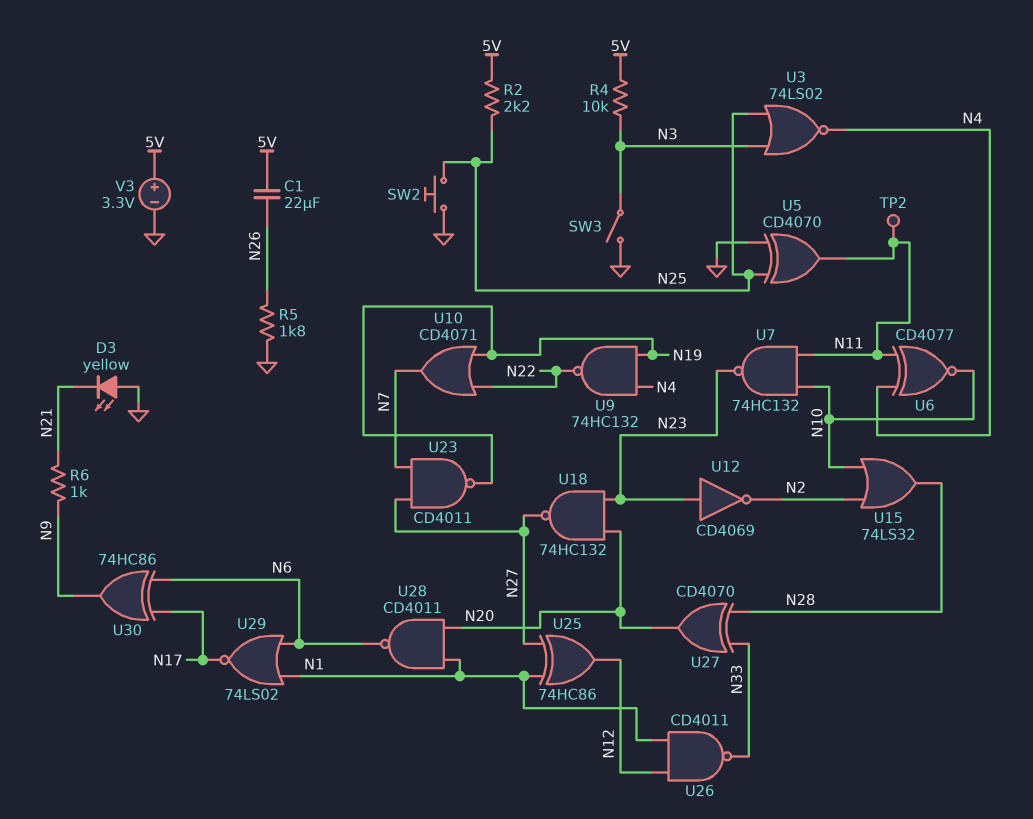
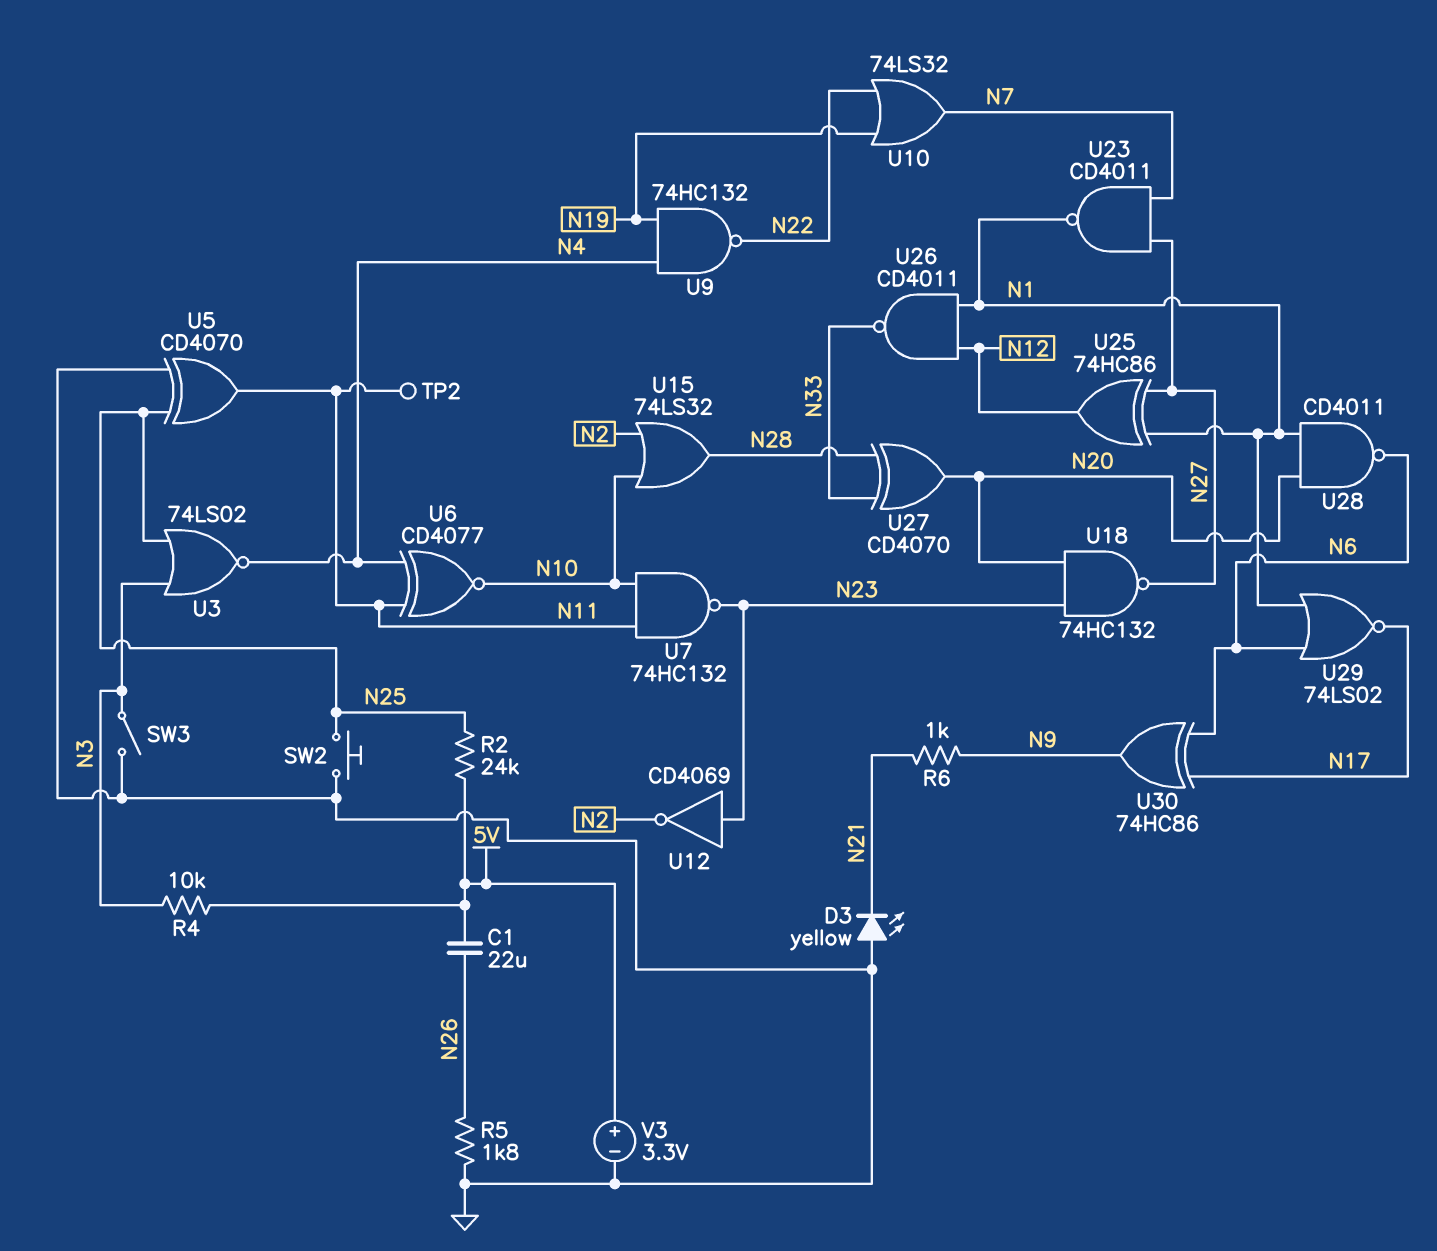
R2: 2.2k (5V, N25) -> 24k (5V, N25)
U10: OR CD4071 (in N19, in N22, out N7) -> OR 74LS32 (in N19, in N22, out N7)
U23: NAND CD4011 (in N7, in N27, out N19) -> NAND CD4011 (in N7, in N27, out N1)

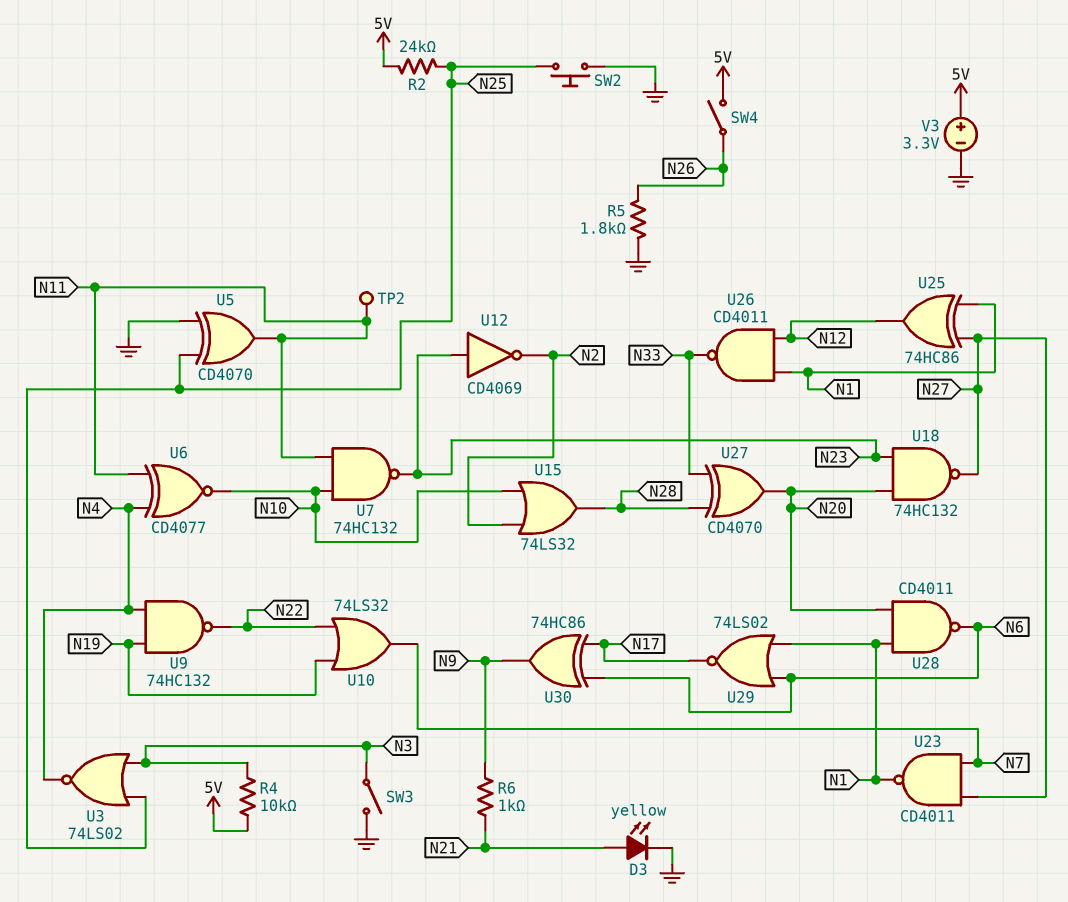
C1: 22uF (5V, N26) -> none
D3: LED yellow (A GND, K N21) -> LED yellow (A N21, K GND)
SW4: none -> switch (5V, N26)

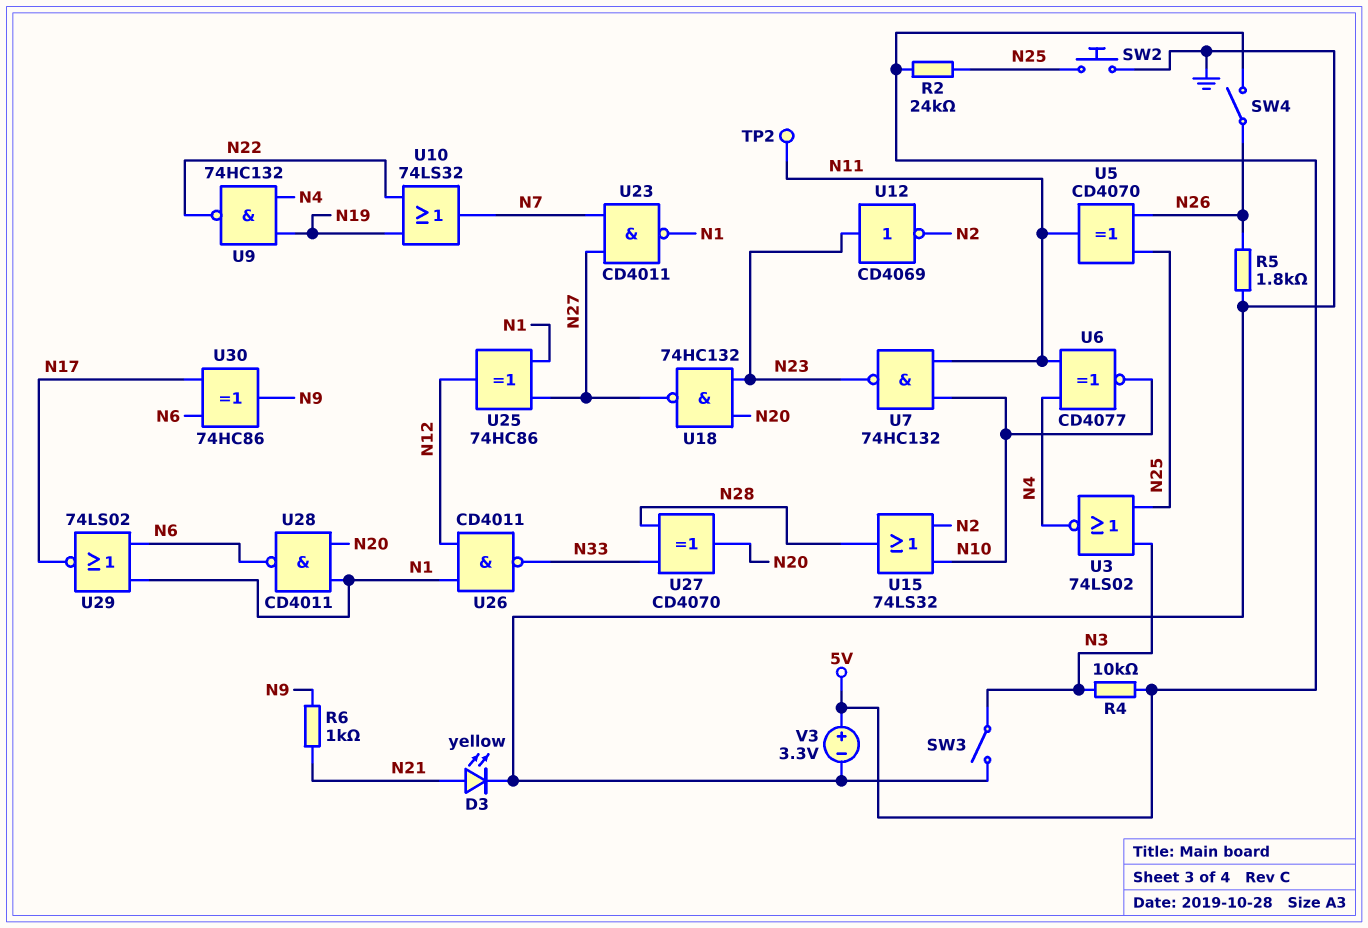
U5: XOR CD4070 (in GND, in N25, out N11) -> XOR CD4070 (in N25, in N26, out N11)

